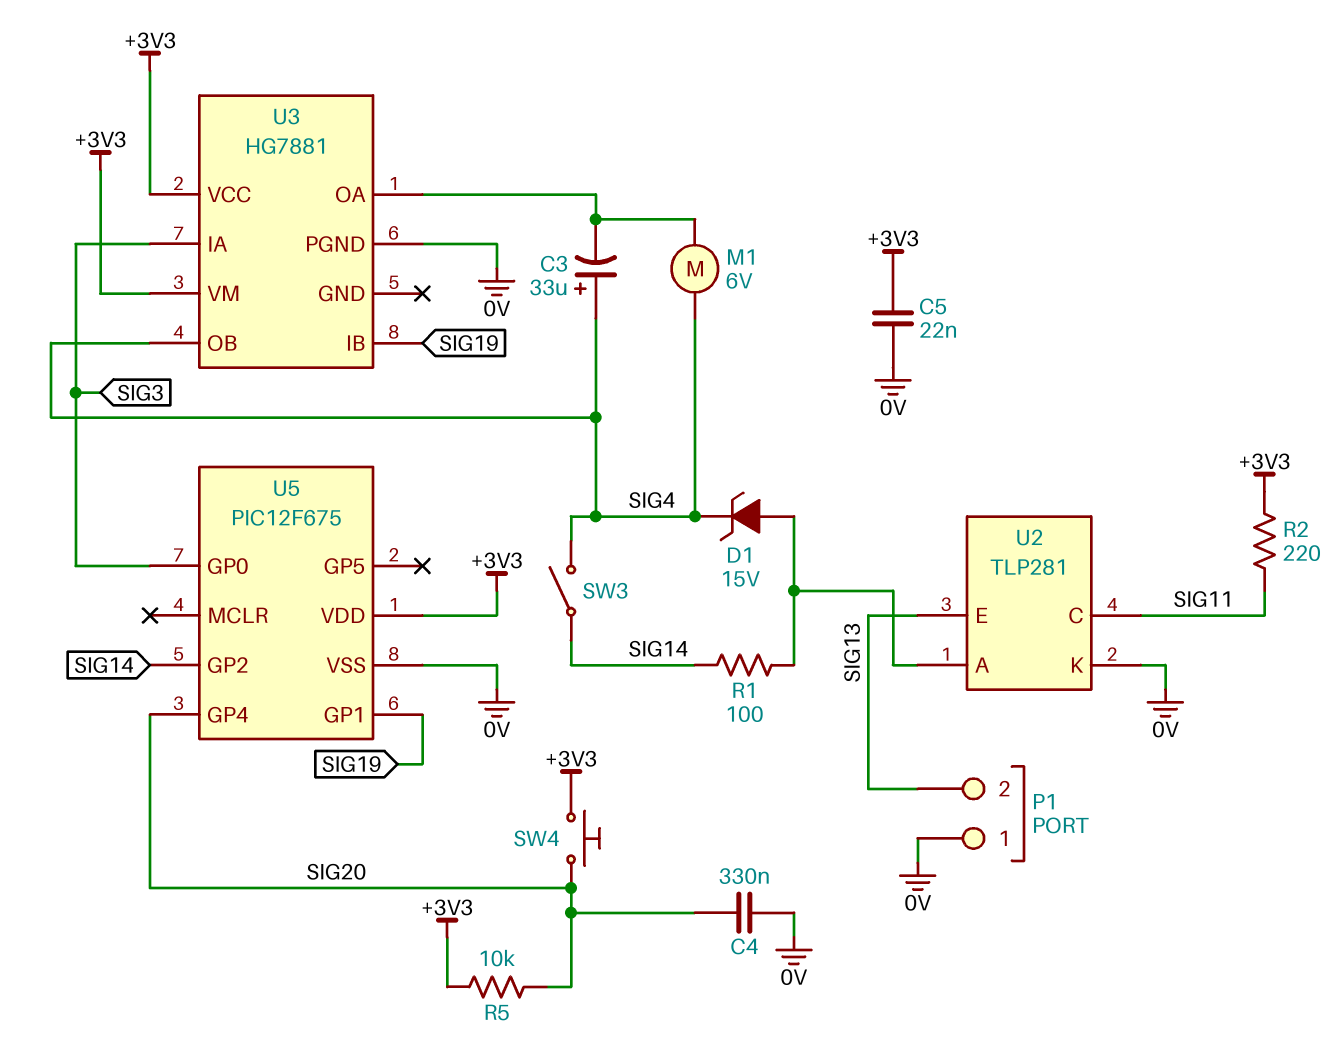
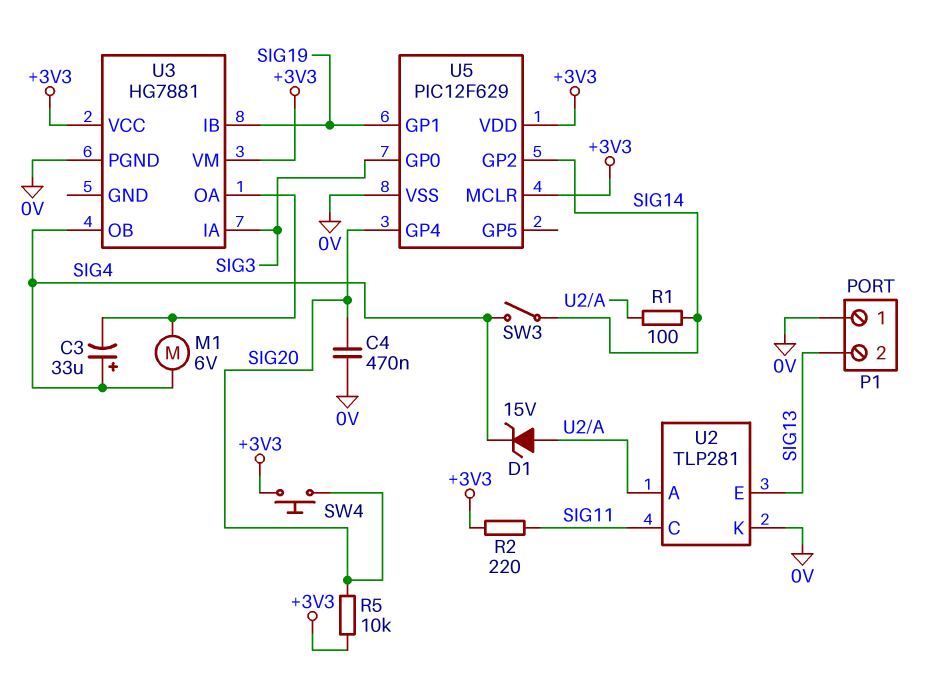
C4: 330nF (0V, SIG20) -> 470nF (0V, SIG20)
C5: 22nF (+3V3, 0V) -> none
U5: PIC12F675 -> PIC12F629
U5 pin MCLR: none -> +3V3

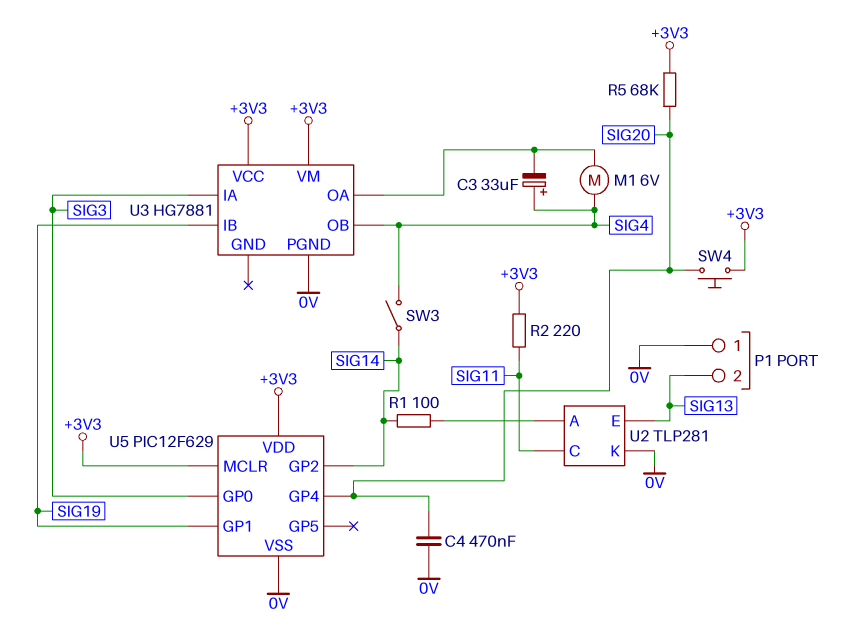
D1: zener 15V (A U2/A, K SIG4) -> none
R5: 10k (+3V3, SIG20) -> 68k (+3V3, SIG20)

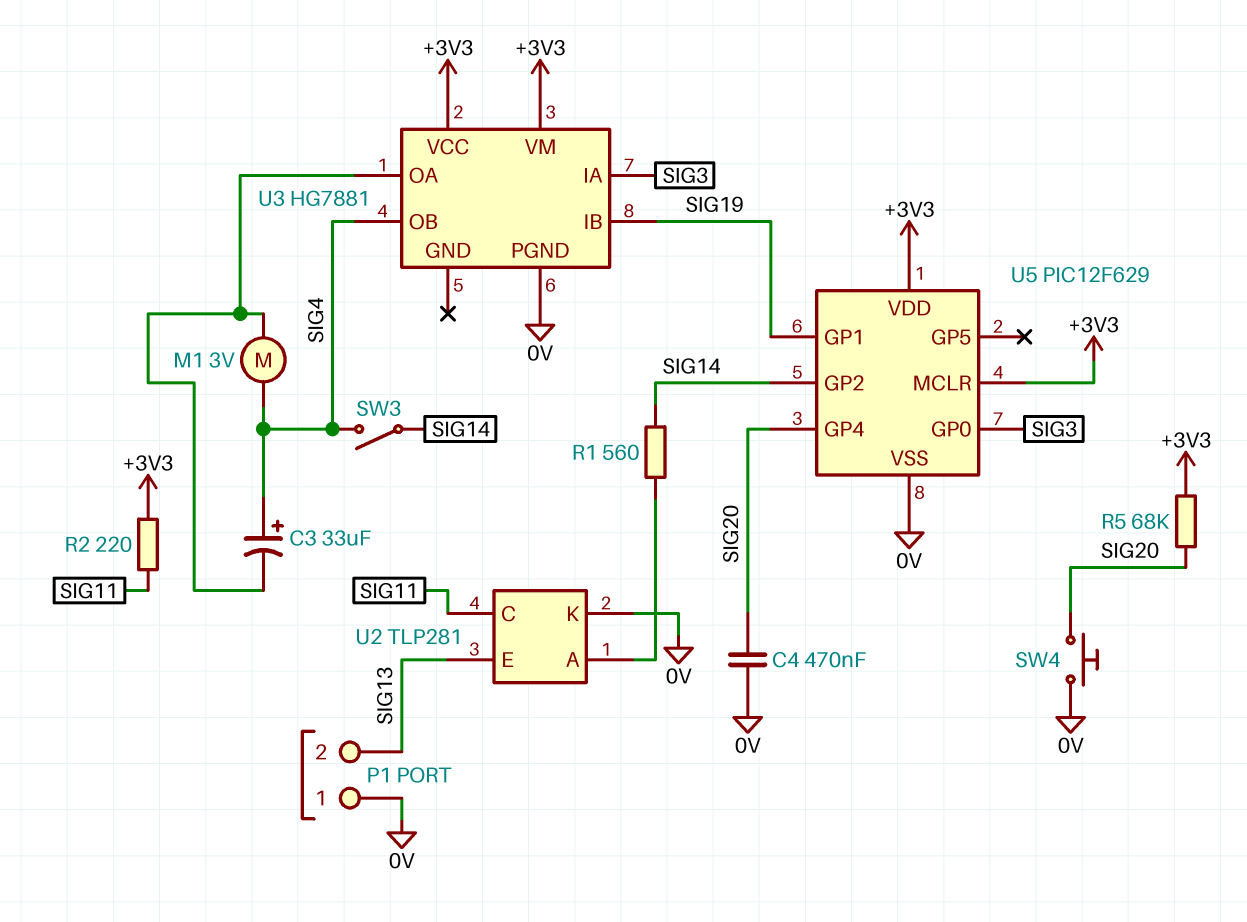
M1: motor 6V (SIG4, U3/OA) -> motor 3V (SIG4, U3/OA)
R1: 100 (SIG14, U2/A) -> 560 (SIG14, U2/A)
SW4: button (+3V3, SIG20) -> button (0V, SIG20)

